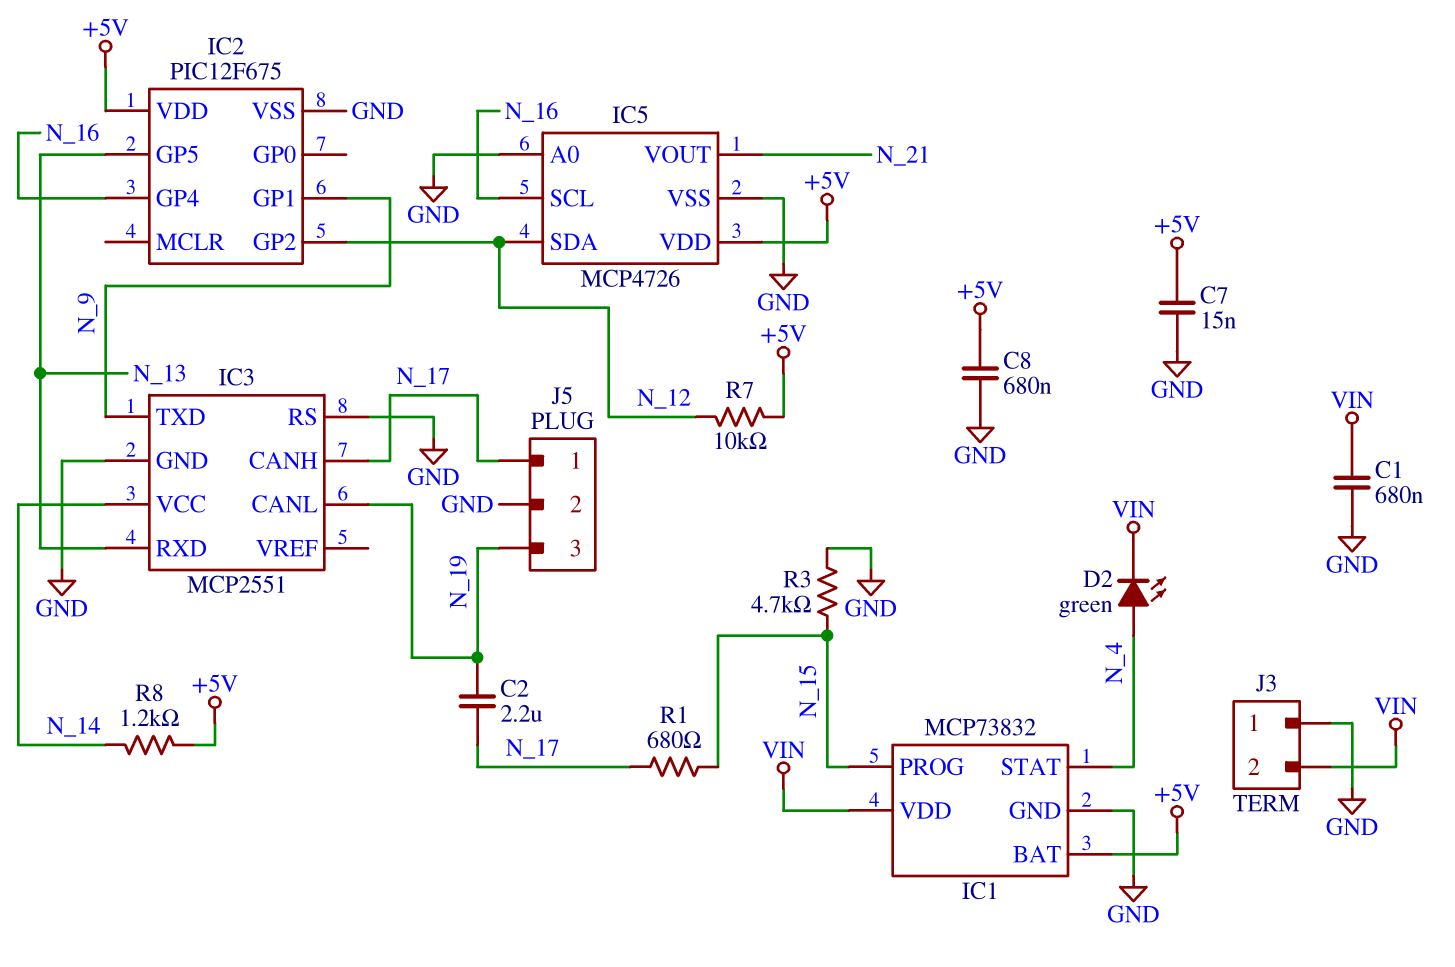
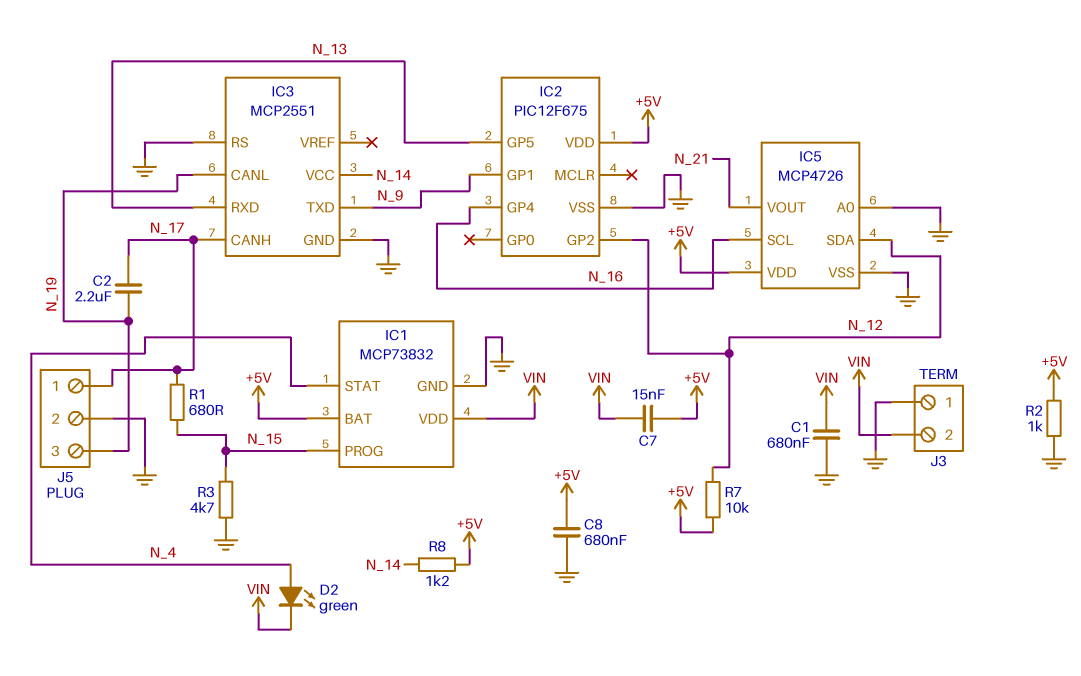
C7: 15nF (+5V, GND) -> 15nF (+5V, VIN)
R2: none -> 1k (+5V, GND)

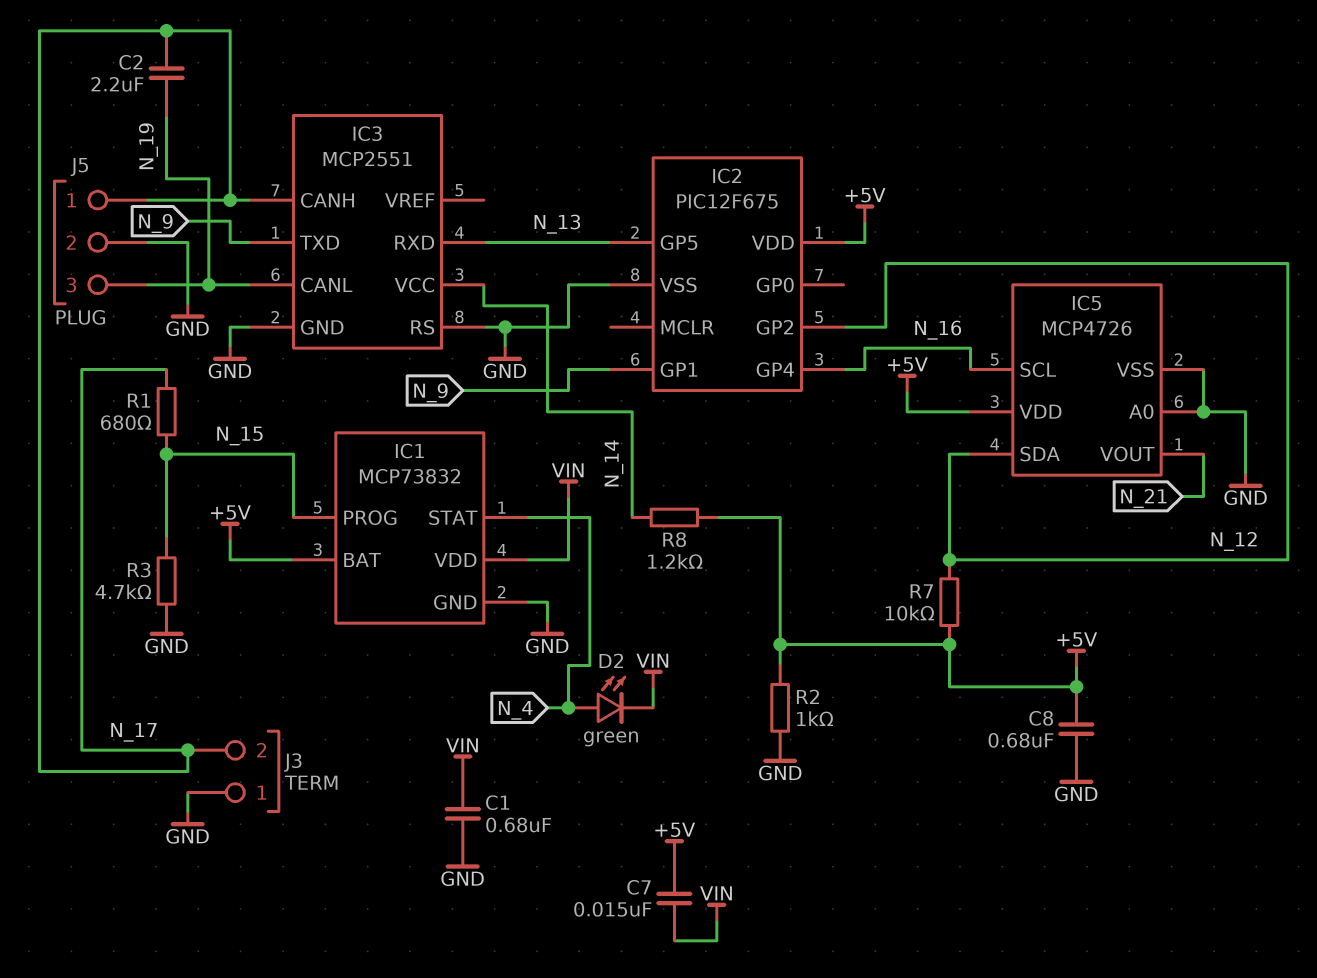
J3 pin 2: VIN -> N_17

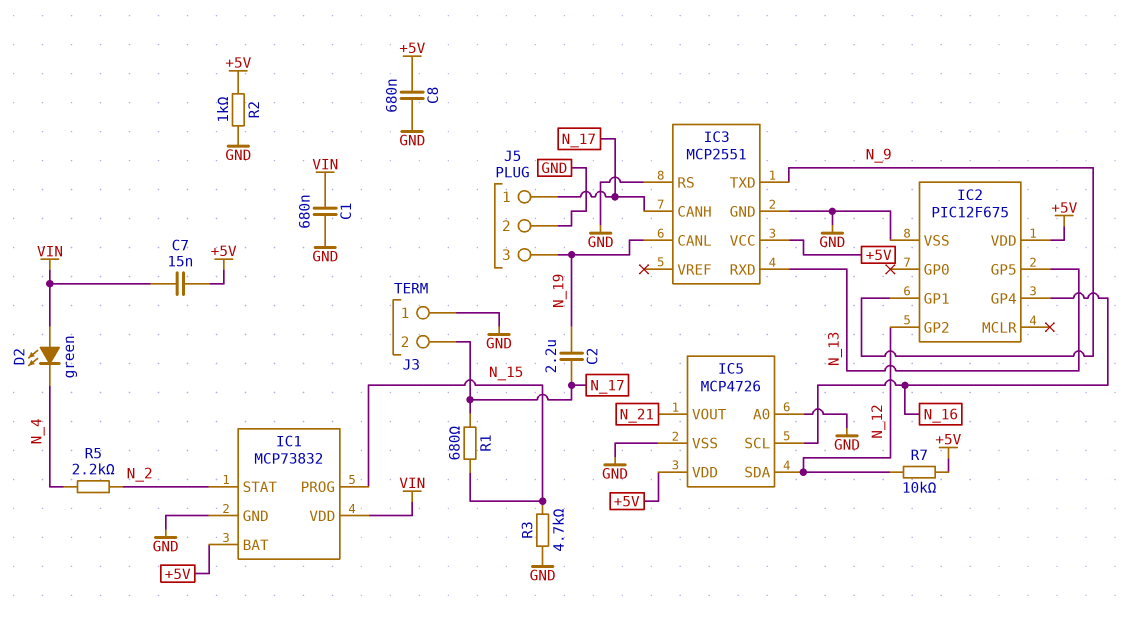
D2: LED green (A N_4, K VIN) -> LED green (A VIN, K N_4)
IC1 pin STAT: N_4 -> N_2
IC3 pin VCC: N_14 -> +5V
R5: none -> 2.2k (N_2, N_4)
R8: 1.2k (+5V, N_14) -> none

